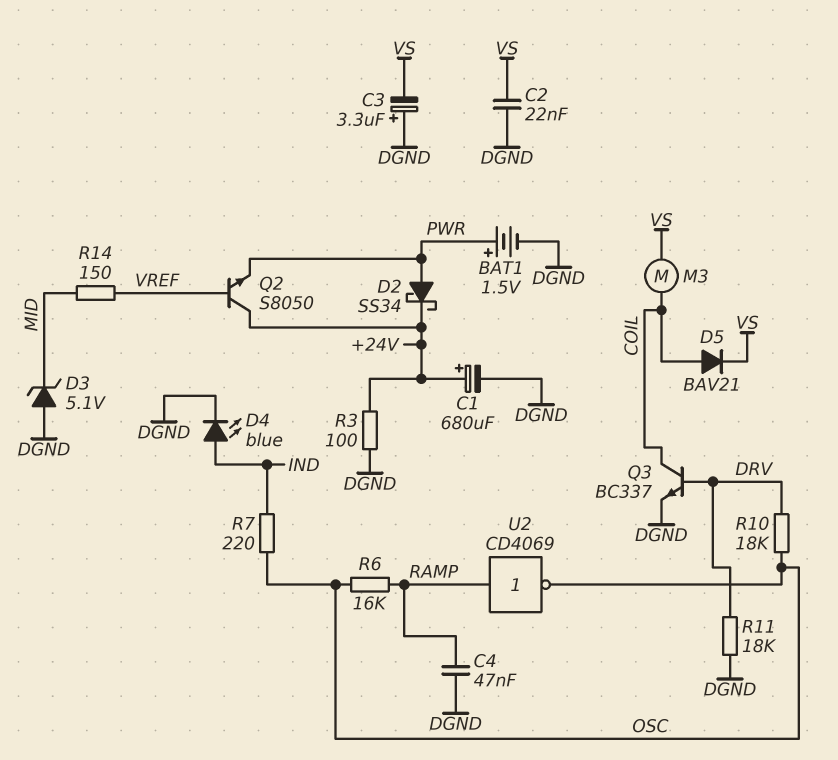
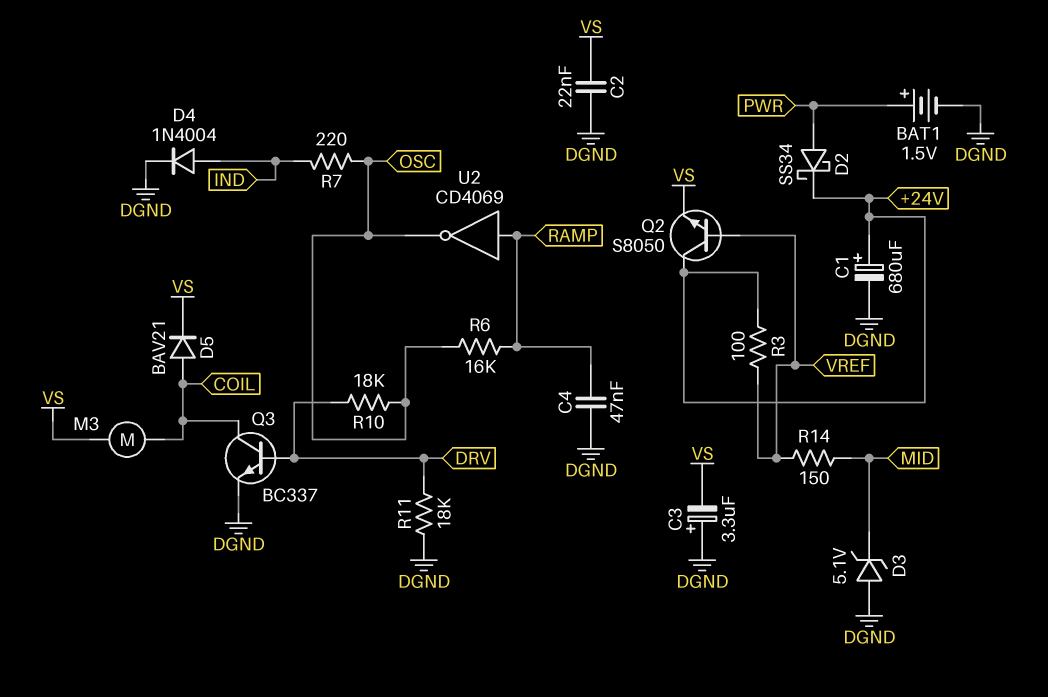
D4: LED blue (A IND, K DGND) -> diode 1N4004 (A IND, K DGND)
Q2: NPN S8050 (B VREF, C +24V, E PWR) -> NPN S8050 (B VREF, C +24V, E VS)
R3: 100 (+24V, DGND) -> 100 (+24V, VREF)

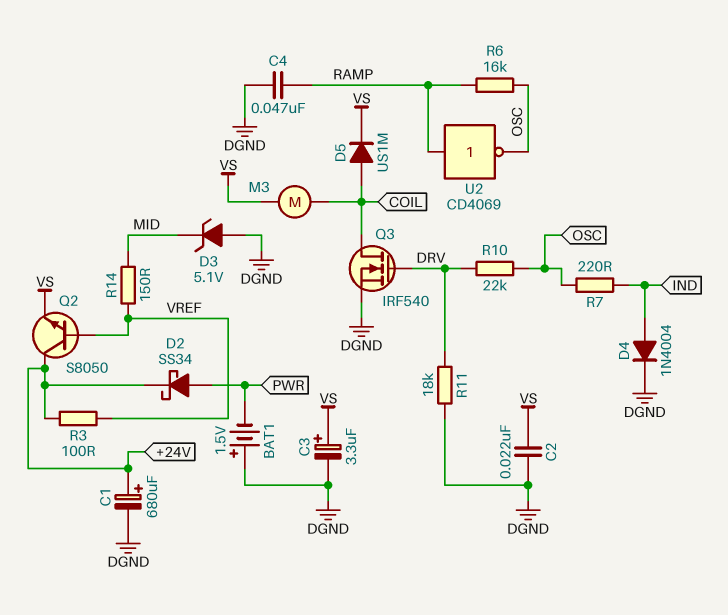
BAT1: 1.5V (plus PWR, minus DGND) -> 1.5V (plus DGND, minus PWR)
C3: 3.3uF (plus DGND, minus VS) -> 3.3uF (plus VS, minus DGND)
D5: diode BAV21 (A COIL, K VS) -> diode US1M (A COIL, K VS)
Q3: NPN BC337 (B DRV, C COIL, E DGND) -> NMOS IRF540 (G DRV, D COIL, S DGND)
R10: 18k (DRV, OSC) -> 22k (DRV, OSC)

